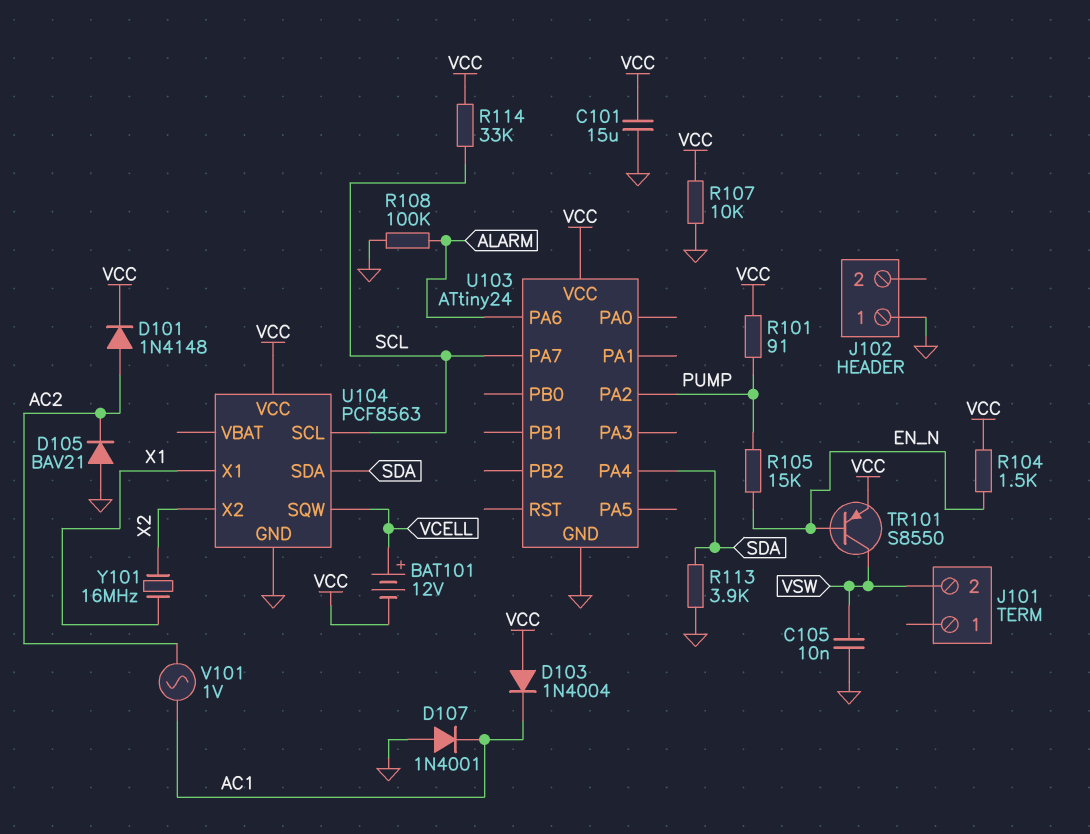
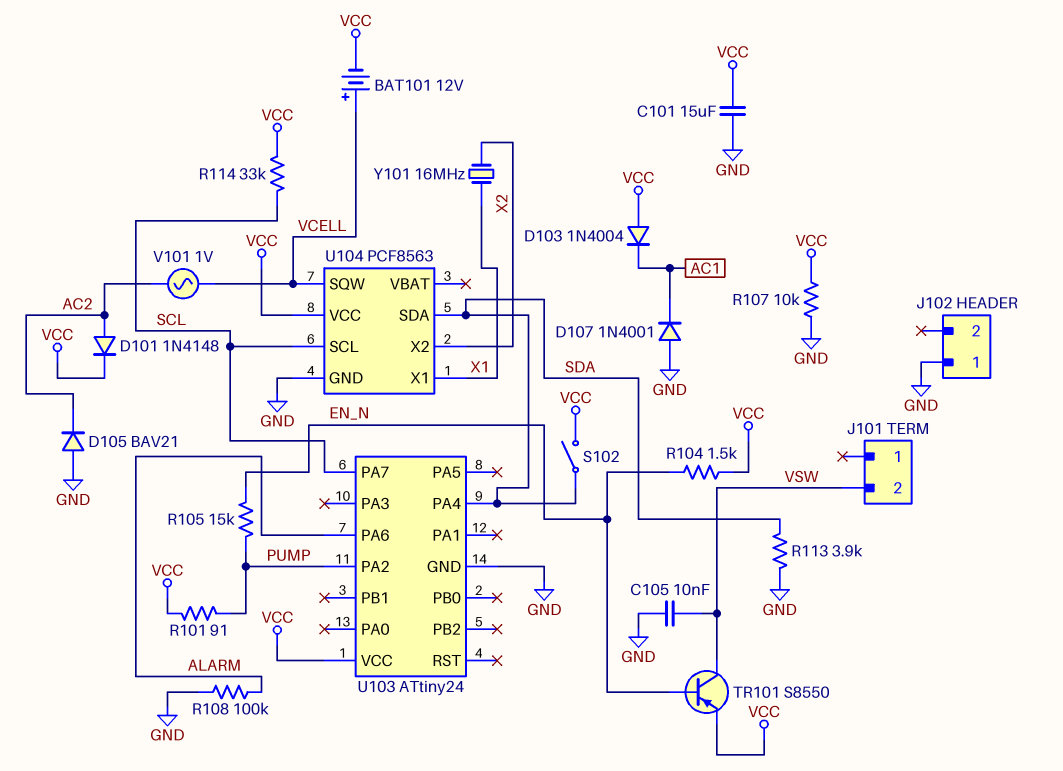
S102: none -> switch (SDA, VCC)
V101: AC 1V (AC1, AC2) -> AC 1V (AC2, VCELL)

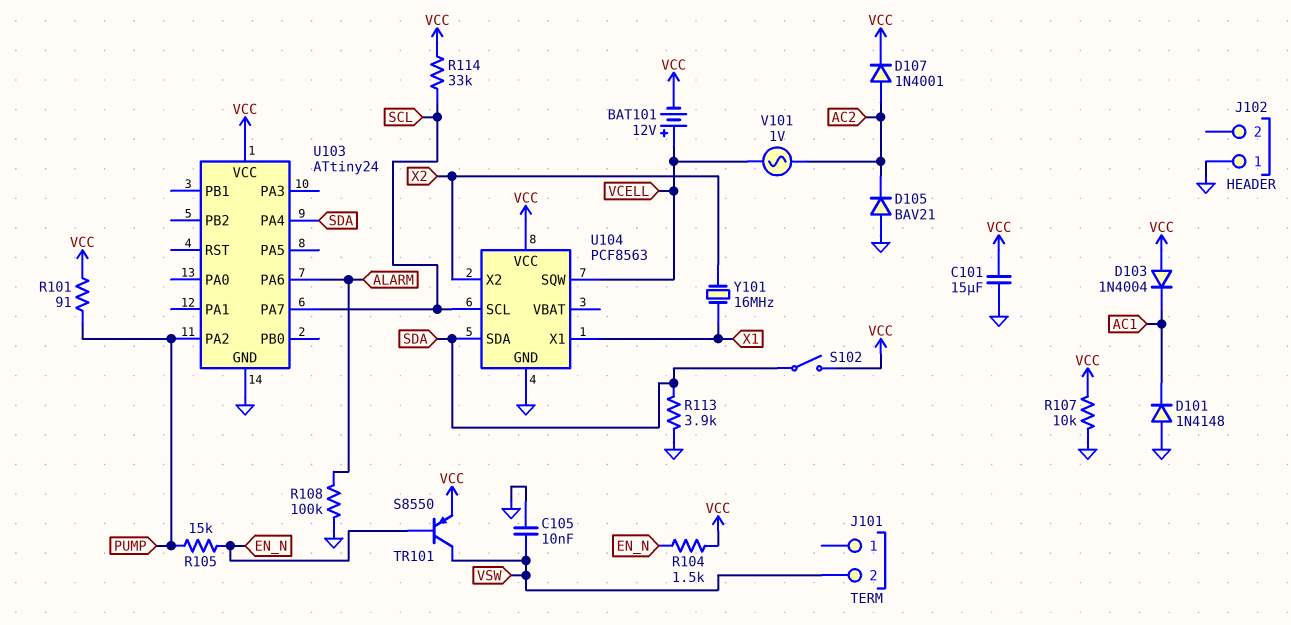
D101: diode 1N4148 (A AC2, K VCC) -> diode 1N4148 (A GND, K AC1)
D107: diode 1N4001 (A GND, K AC1) -> diode 1N4001 (A AC2, K VCC)

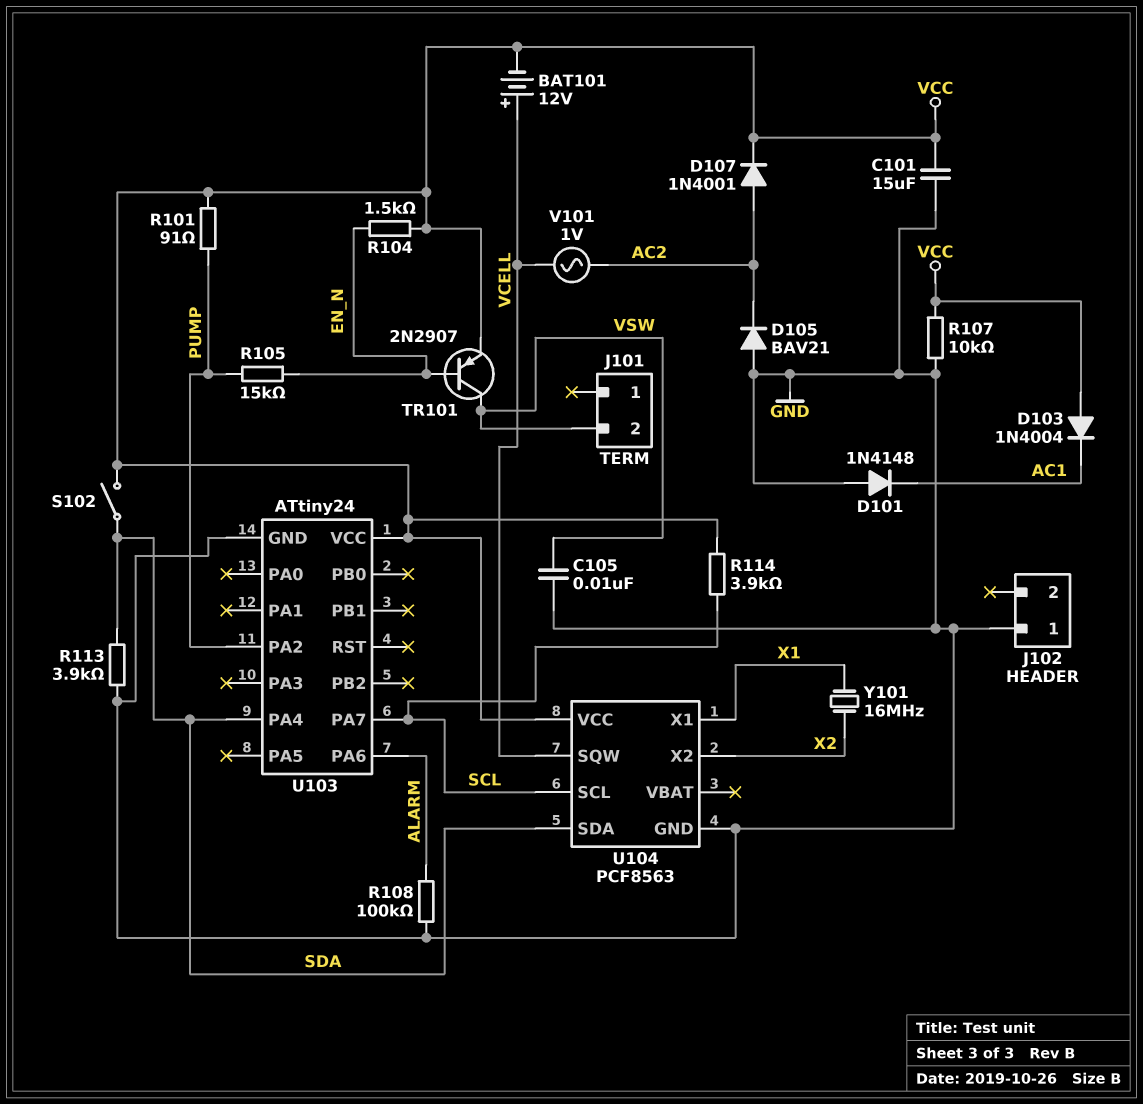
R114: 33k (SCL, VCC) -> 3.9k (SCL, VCC)
TR101: PNP S8550 (B EN_N, C VSW, E VCC) -> PNP 2N2907 (B EN_N, C VSW, E VCC)

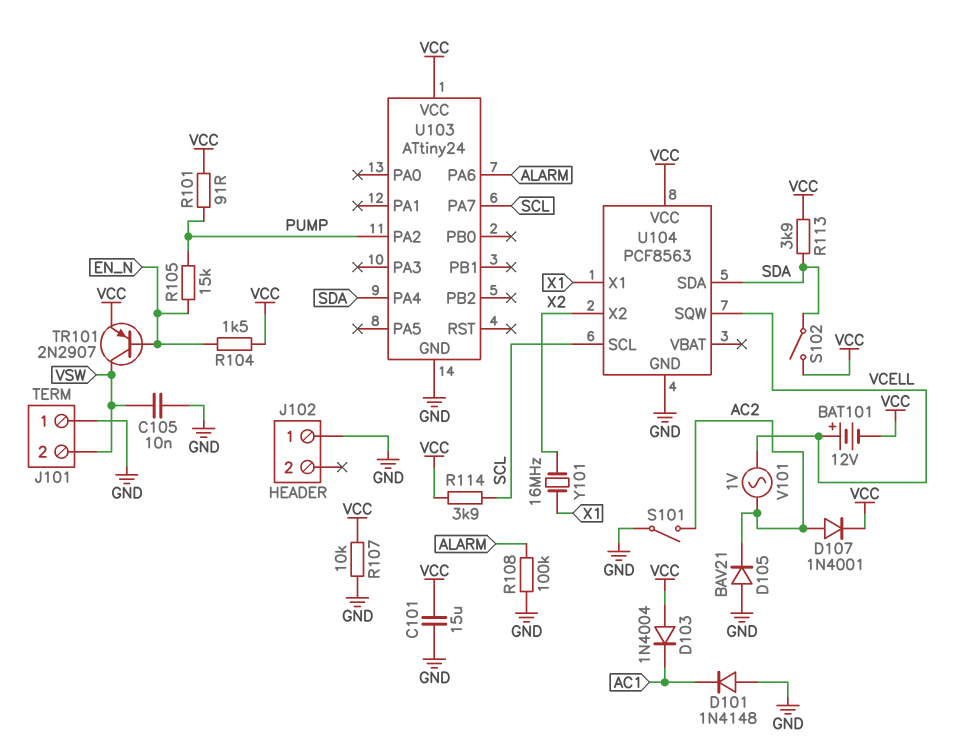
J101 pin 1: none -> GND
R113: 3.9k (GND, SDA) -> 3.9k (SDA, VCC)
S101: none -> switch (AC2, GND)

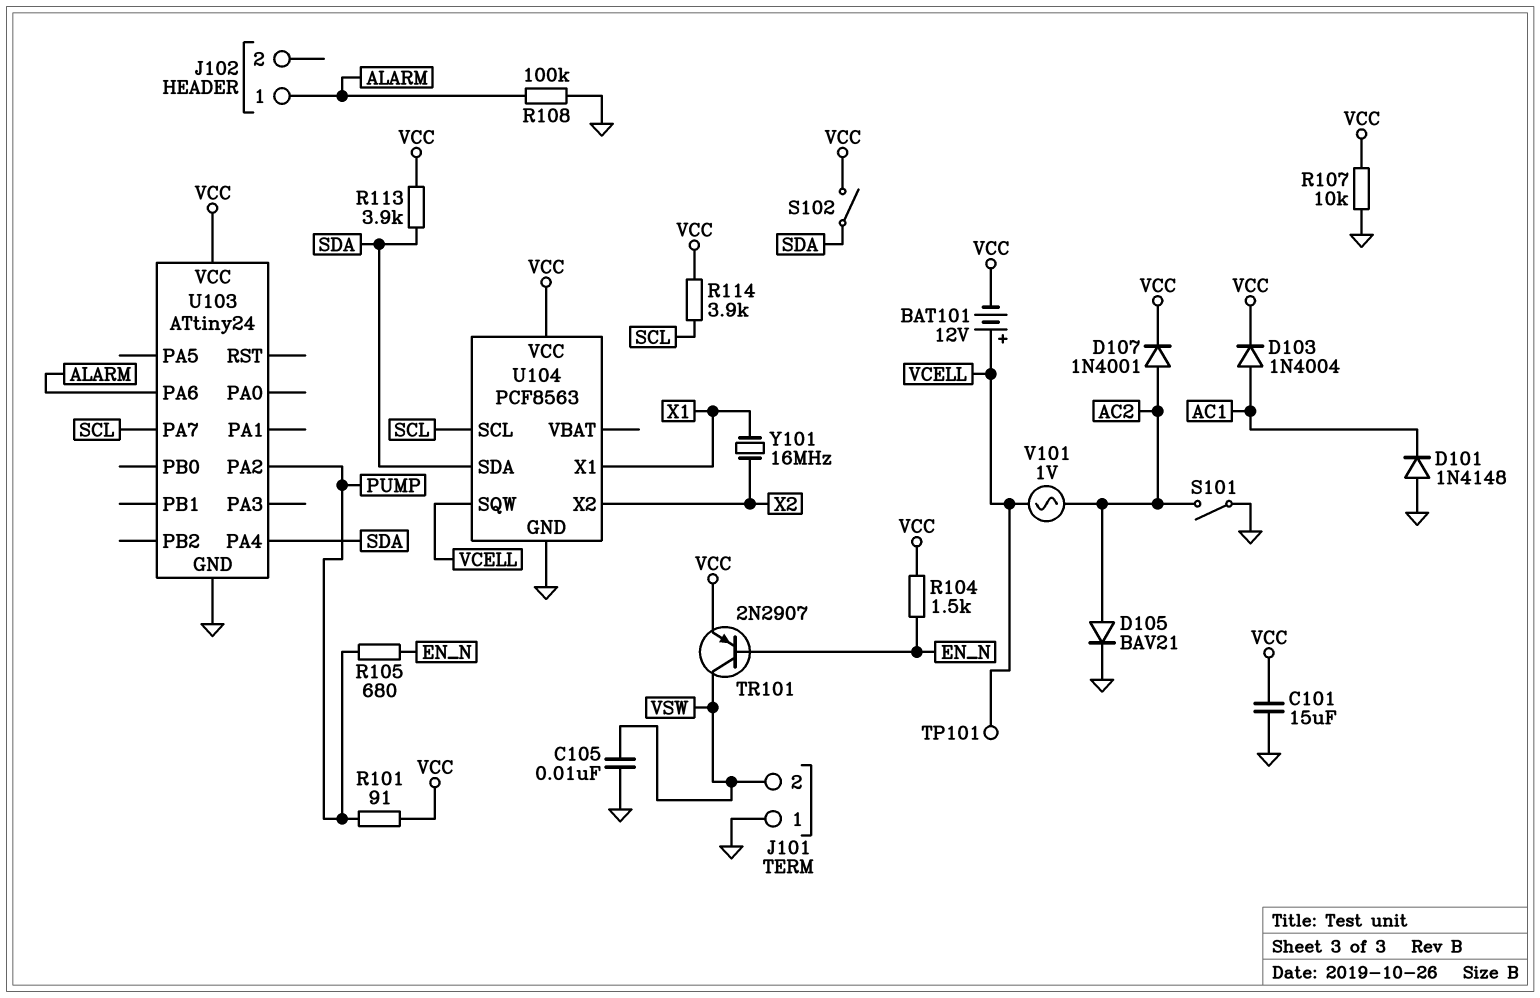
D103: diode 1N4004 (A VCC, K AC1) -> diode 1N4004 (A AC1, K VCC)
D105: diode BAV21 (A GND, K AC2) -> diode BAV21 (A AC2, K GND)
J102 pin 1: GND -> ALARM
R105: 15k (EN_N, PUMP) -> 680 (EN_N, PUMP)
TP101: none -> test point (VCELL)

